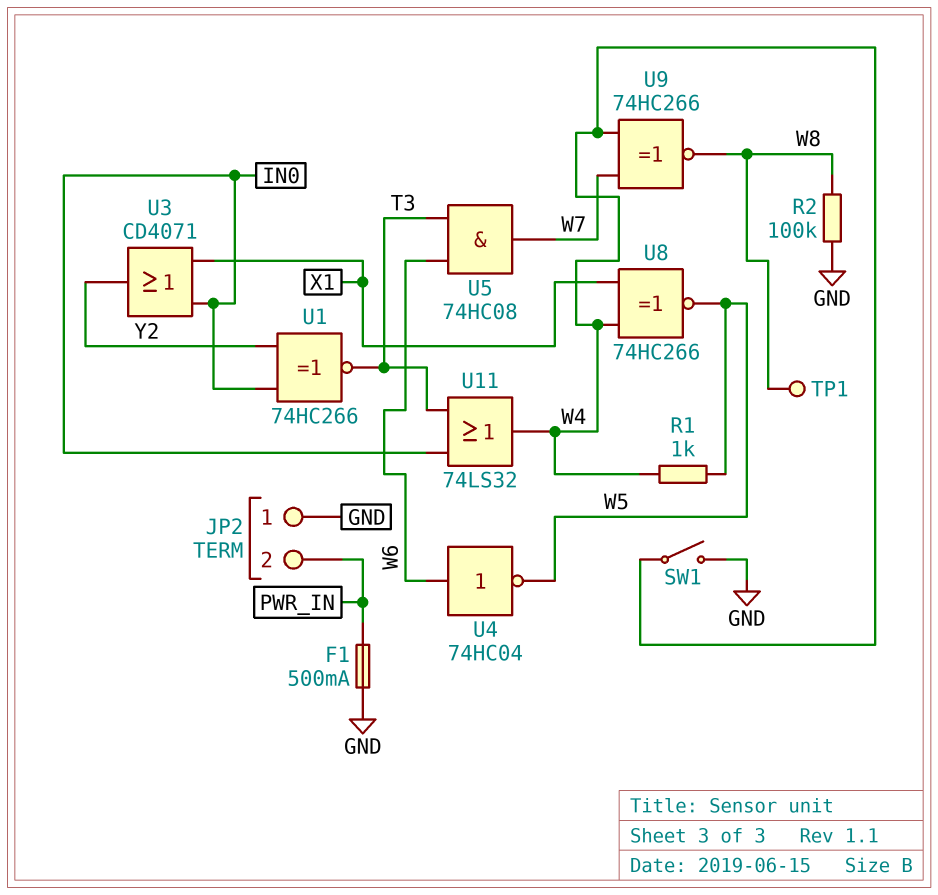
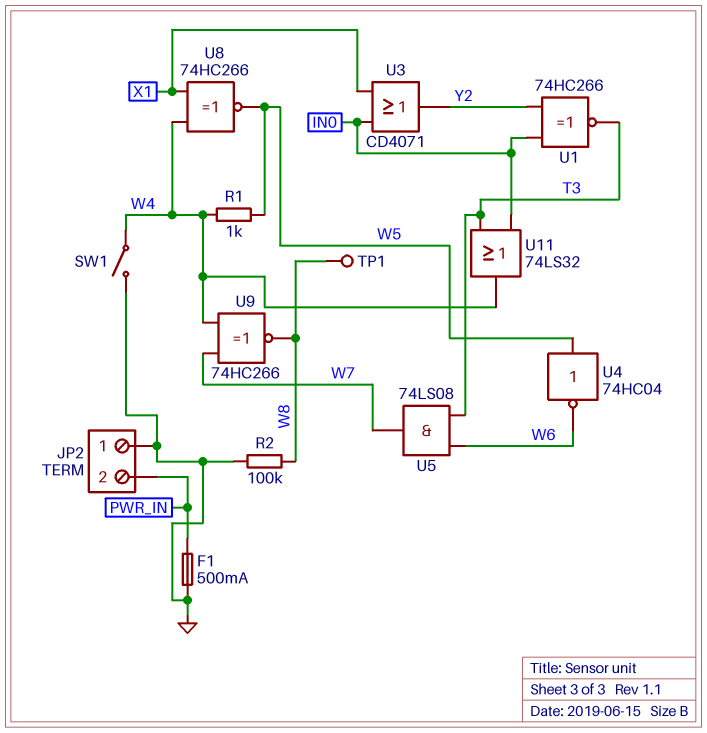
U4: NOT 74HC04 (in W6, out W5) -> NOT 74HC04 (in W5, out W6)
U5: AND 74HC08 (in T3, in W6, out W7) -> AND 74LS08 (in T3, in W6, out W7)

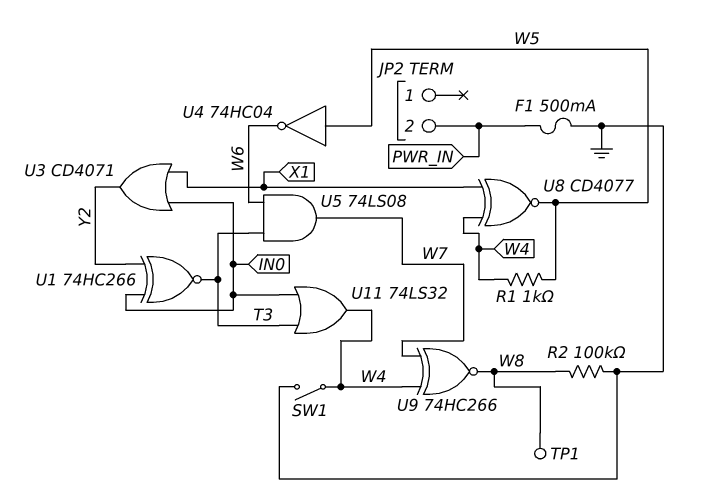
JP2 pin 1: GND -> none
U8: XNOR 74HC266 (in W4, in X1, out W5) -> XNOR CD4077 (in W4, in X1, out W5)

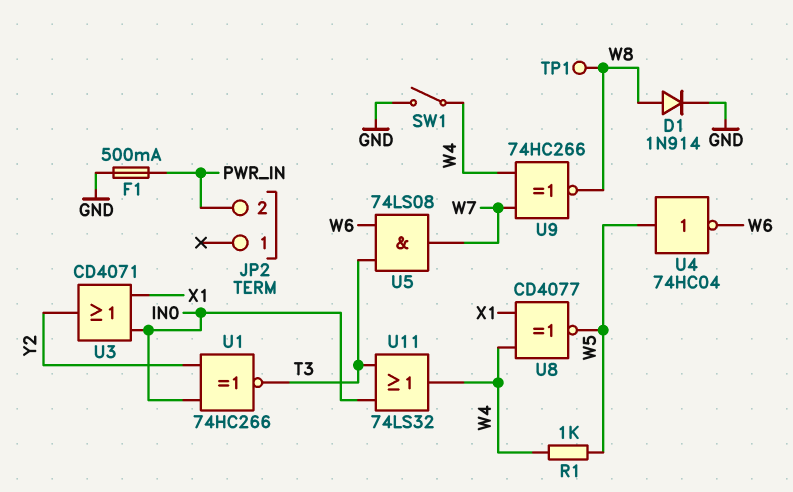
D1: none -> diode 1N914 (A W8, K GND)
R2: 100k (GND, W8) -> none

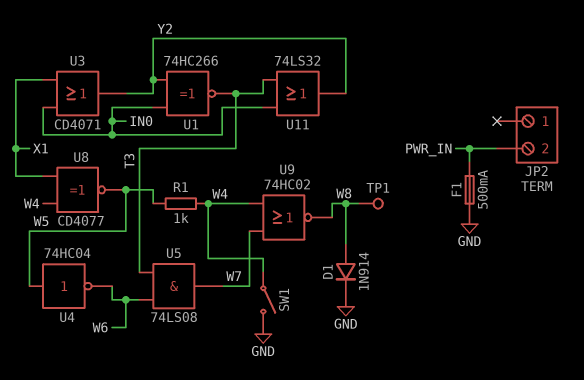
U9: XNOR 74HC266 (in W4, in W7, out W8) -> NOR 74HC02 (in W4, in W7, out W8)
U11: OR 74LS32 (in IN0, in T3, out W4) -> OR 74LS32 (in IN0, in T3, out Y2)

